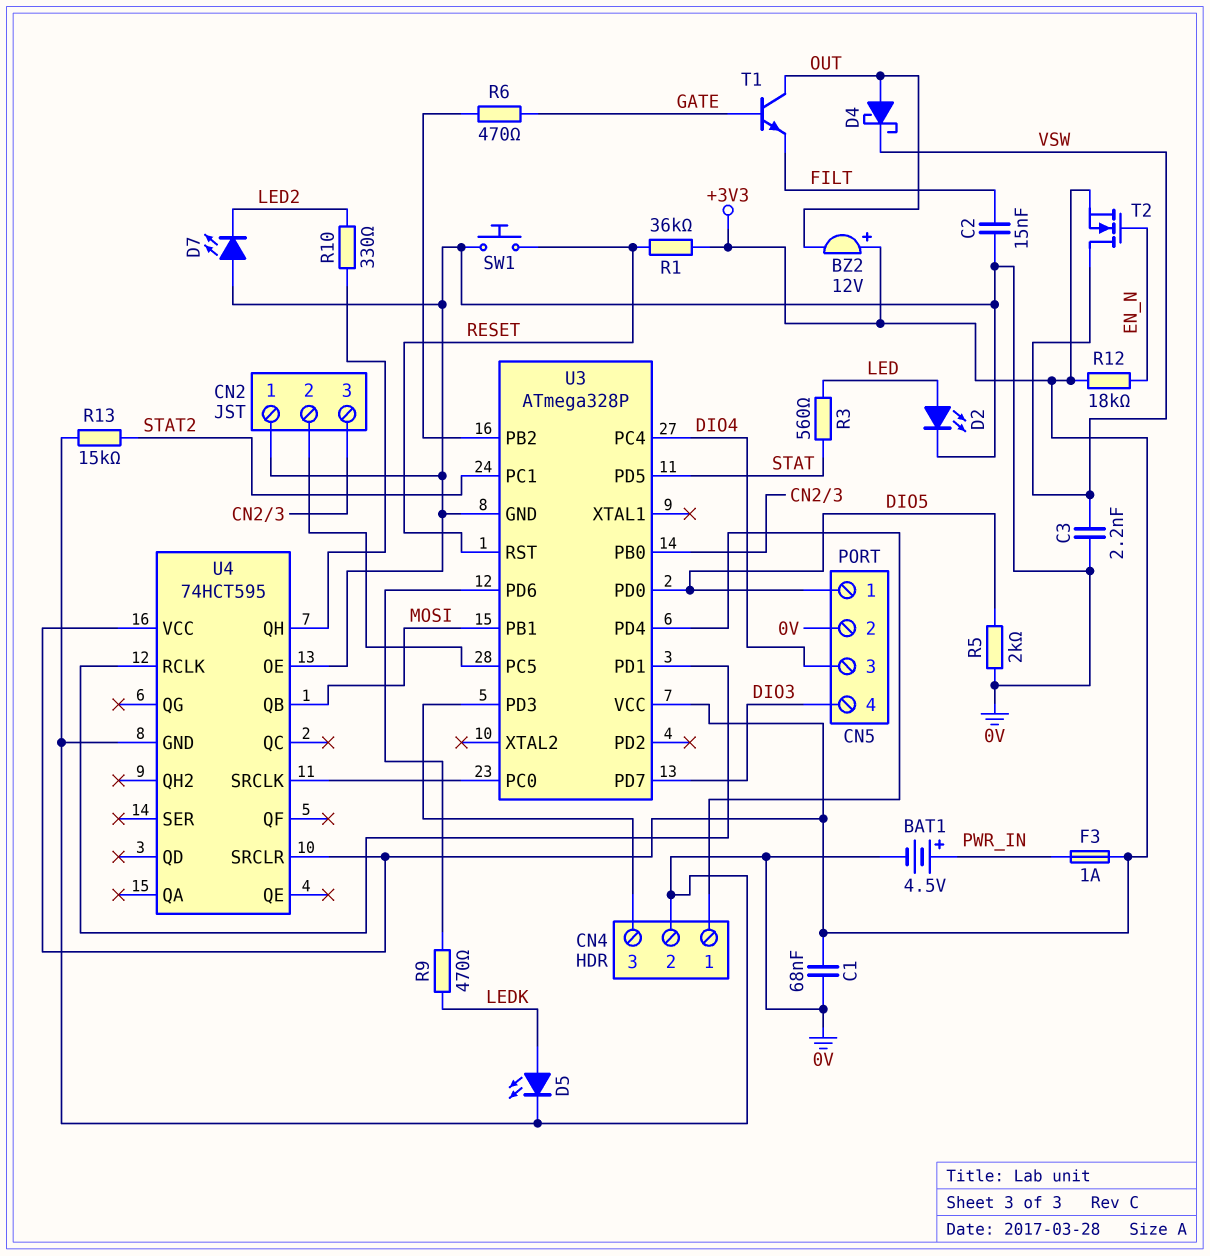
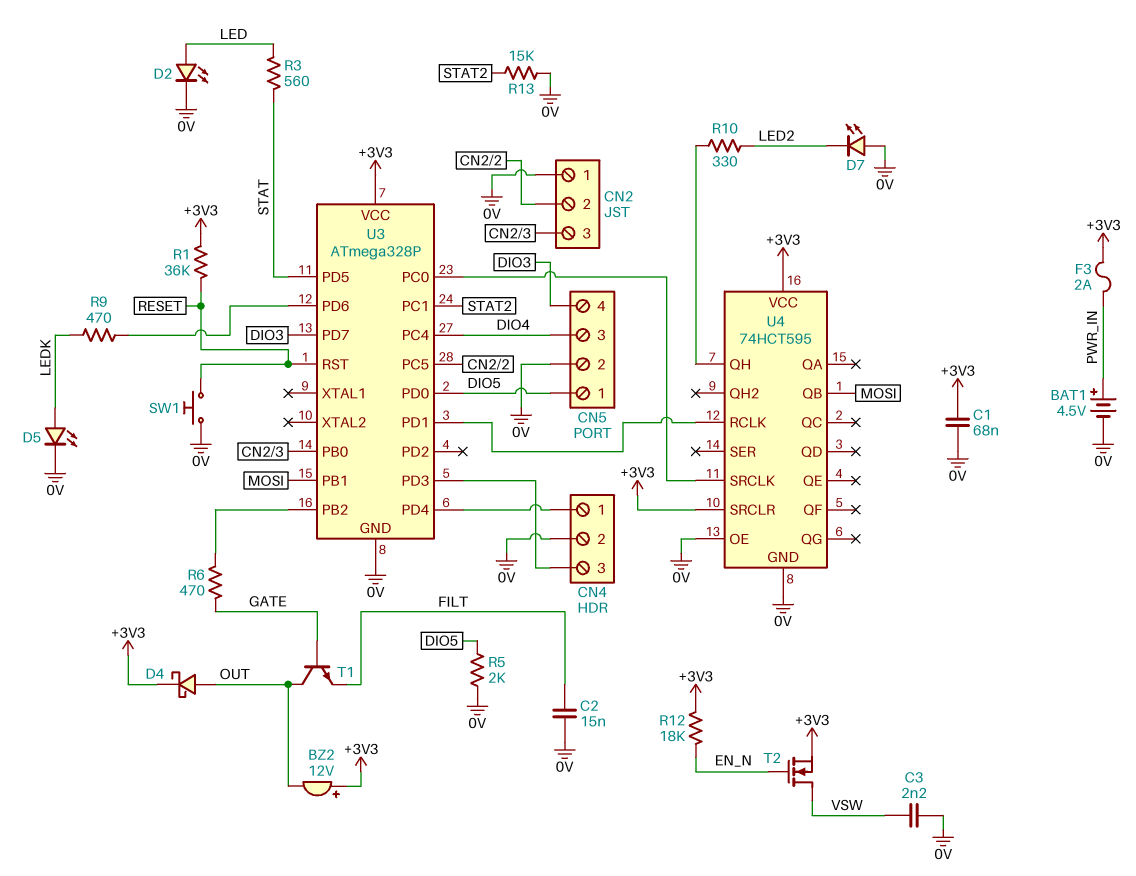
D4: schottky (A OUT, K VSW) -> schottky (A OUT, K +3V3)
F3: 1A (+3V3, PWR_IN) -> 2A (+3V3, PWR_IN)

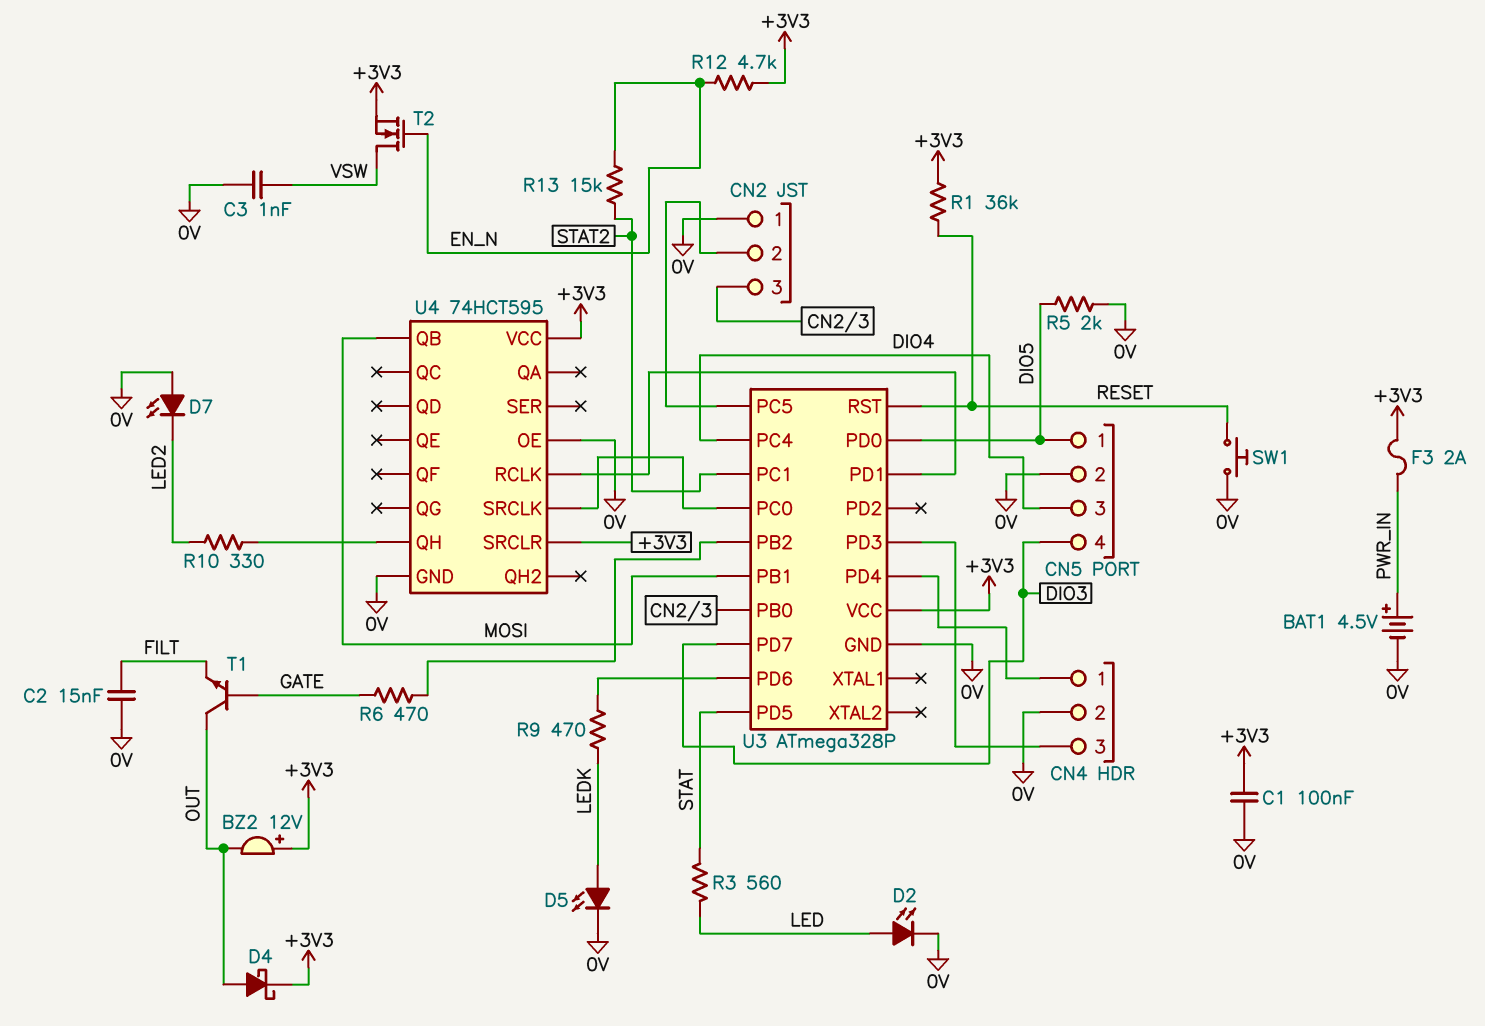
C1: 68nF (+3V3, 0V) -> 100nF (+3V3, 0V)
C3: 2.2nF (0V, VSW) -> 1nF (0V, VSW)
R12: 18k (+3V3, EN_N) -> 4.7k (+3V3, EN_N)
R13: 15k (0V, STAT2) -> 15k (EN_N, STAT2)

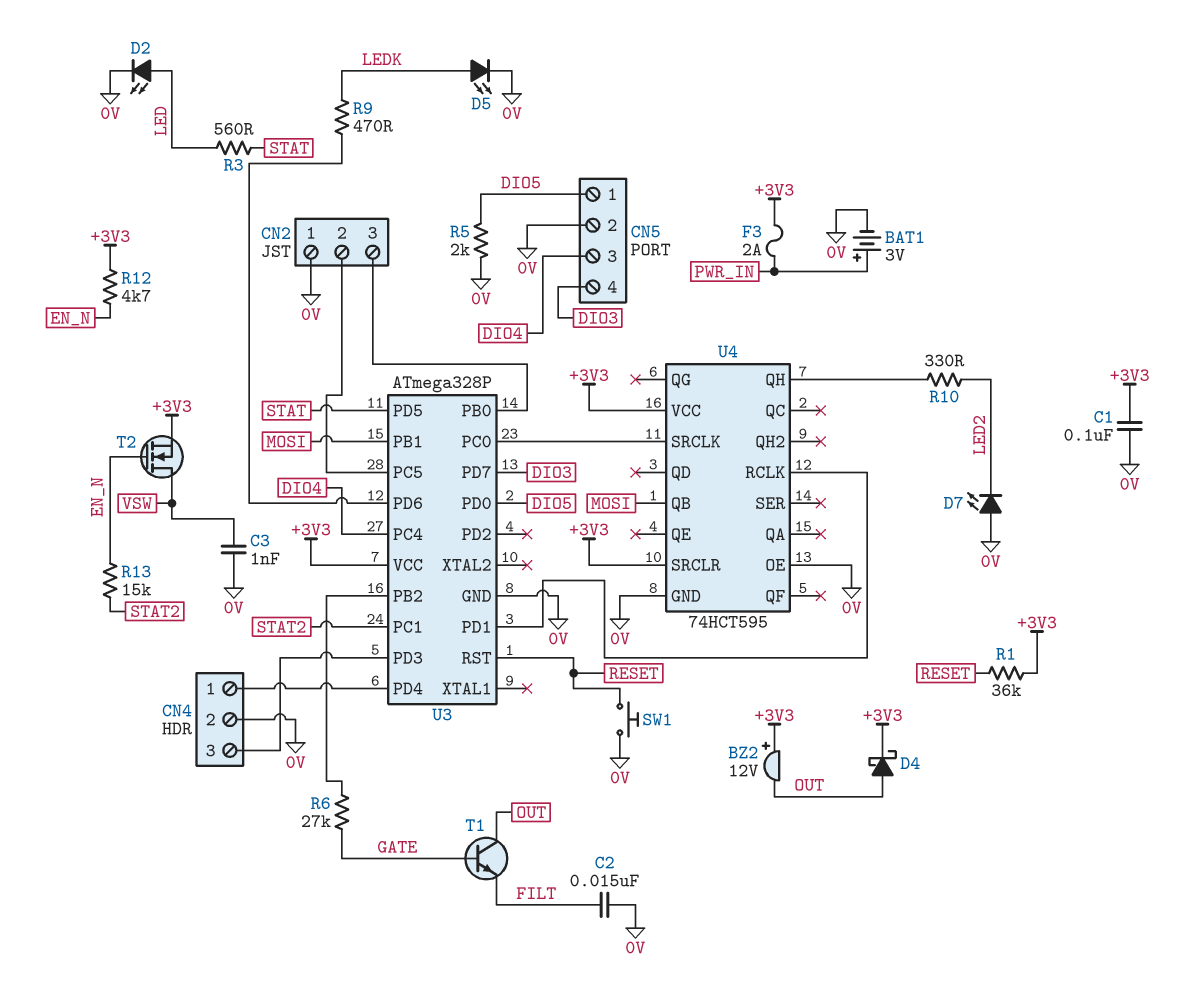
BAT1: 4.5V (plus PWR_IN, minus 0V) -> 3V (plus PWR_IN, minus 0V)
R6: 470 (GATE, U3/PB2) -> 27k (GATE, U3/PB2)

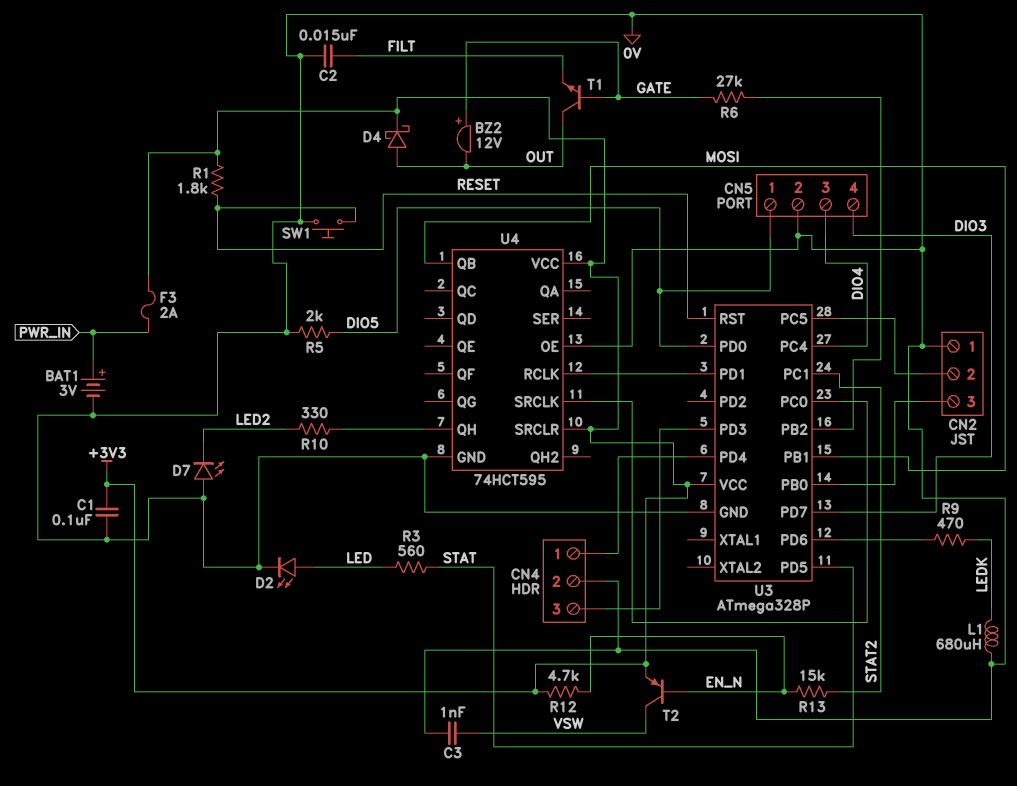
BZ2: buzzer 12V (plus +3V3, minus OUT) -> buzzer 12V (plus GATE, minus OUT)
D5: LED (A LEDK, K 0V) -> none
L1: none -> 680uH (0V, LEDK)
R1: 36k (+3V3, RESET) -> 1.8k (+3V3, RESET)
T2: NMOS (G EN_N, D VSW, S +3V3) -> PNP (B EN_N, C VSW, E +3V3)

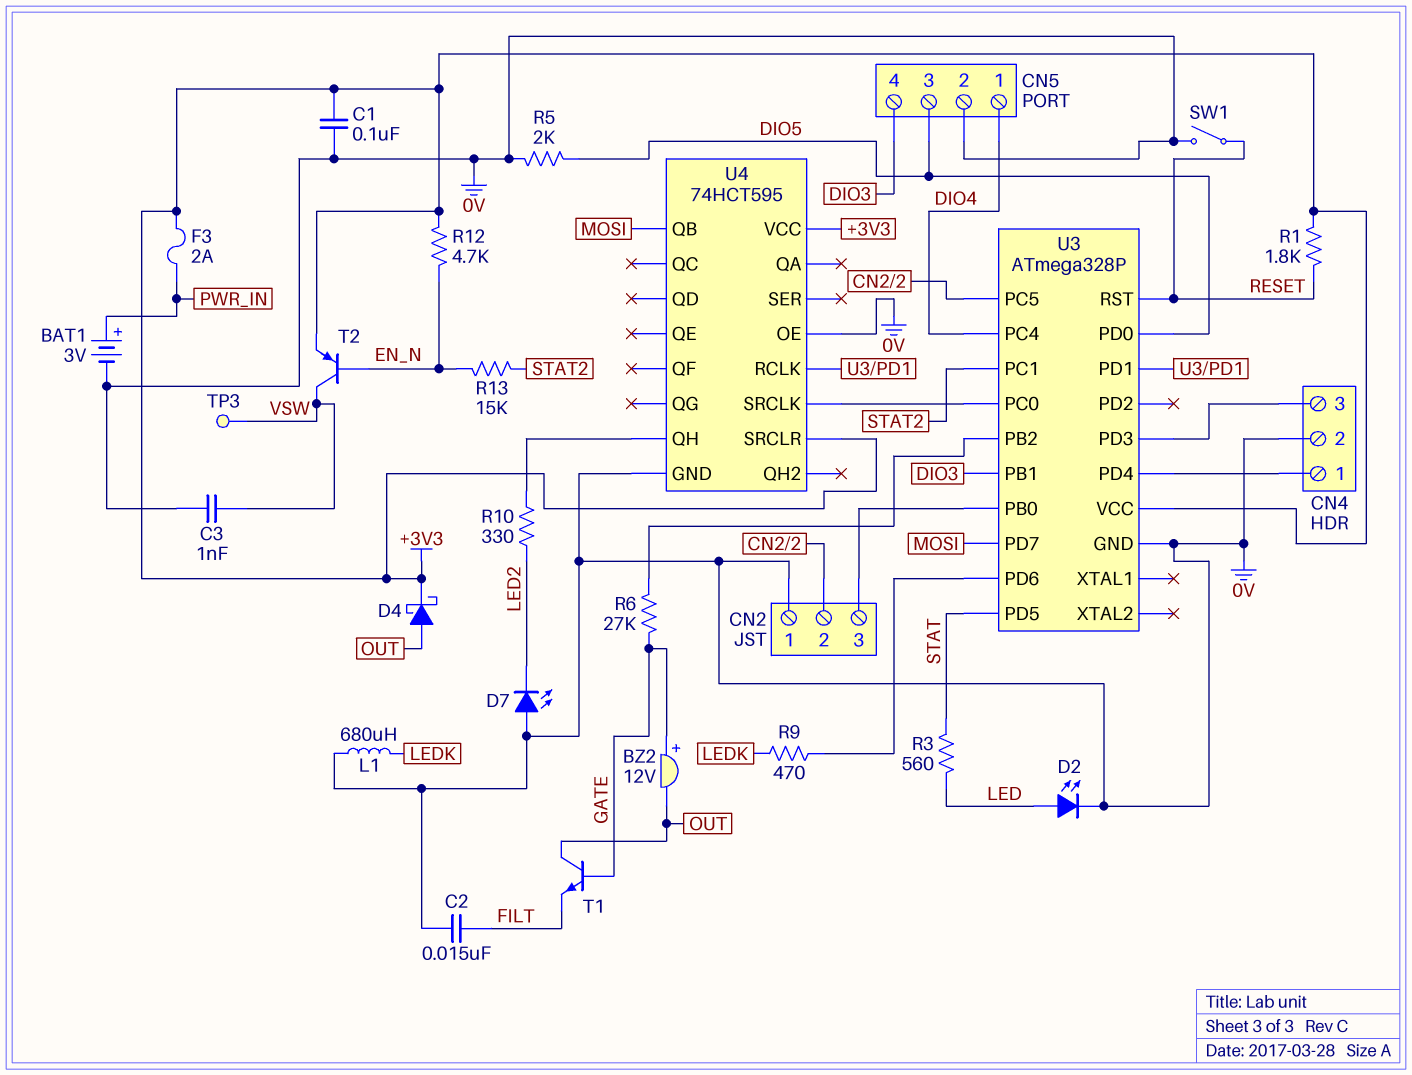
CN5 pin 1: DIO5 -> DIO4
CN5 pin 3: DIO4 -> DIO5
SW1: button (0V, RESET) -> switch (0V, RESET)
TP3: none -> test point (VSW)
U3 pin PB1: MOSI -> DIO3
U3 pin PD7: DIO3 -> MOSI

